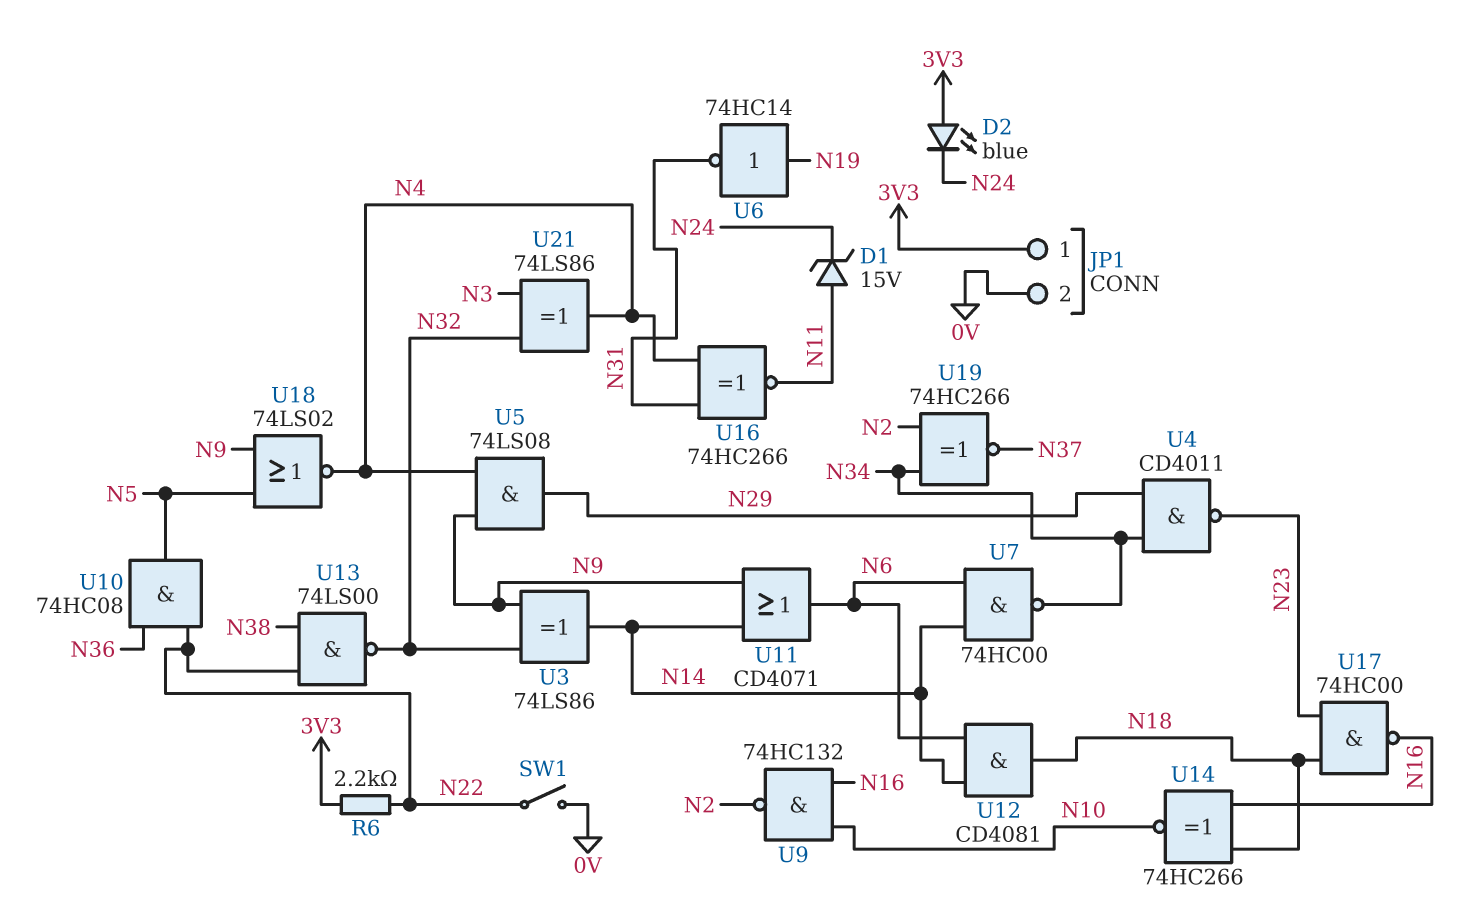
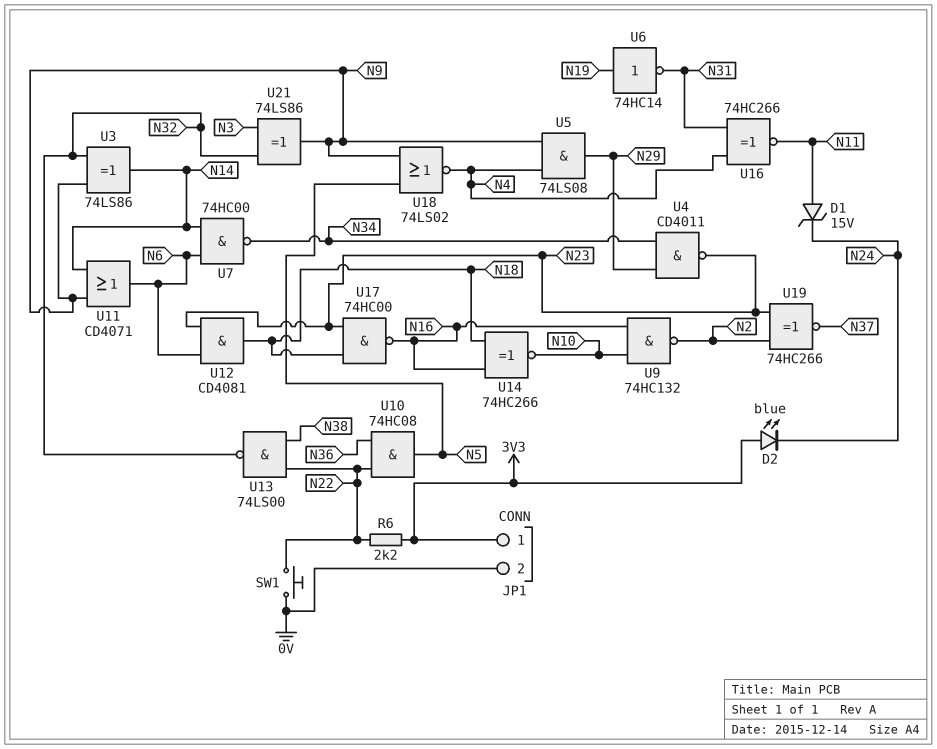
SW1: switch (0V, N22) -> button (0V, N22)
U12: AND CD4081 (in N6, in N14, out N18) -> AND CD4081 (in N6, in N23, out N18)
U19: XNOR 74HC266 (in N2, in N34, out N37) -> XNOR 74HC266 (in N2, in N23, out N37)
U21: XOR 74LS86 (in N3, in N32, out N4) -> XOR 74LS86 (in N3, in N32, out N9)

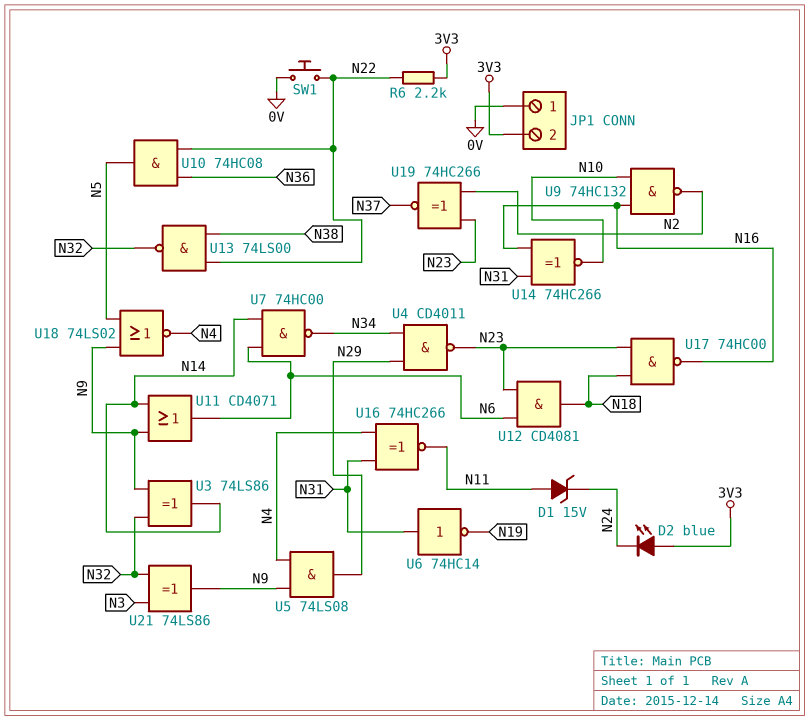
JP1 pin 1: 3V3 -> 0V
JP1 pin 2: 0V -> 3V3
U6: NOT 74HC14 (in N19, out N31) -> NOT 74HC14 (in N31, out N19)
U14: XNOR 74HC266 (in N16, in N18, out N10) -> XNOR 74HC266 (in N16, in N31, out N10)

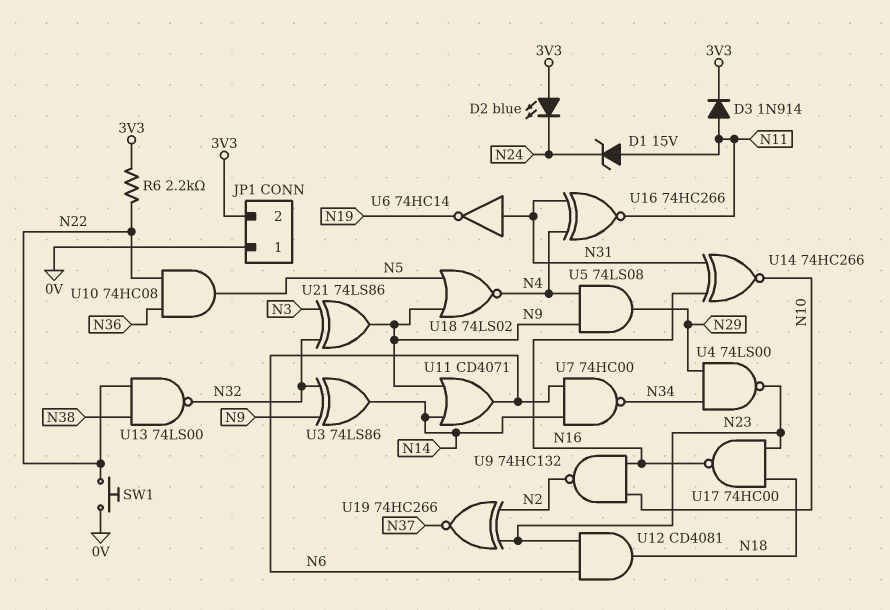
D3: none -> diode 1N914 (A N11, K 3V3)
U4: NAND CD4011 (in N29, in N34, out N23) -> NAND 74LS00 (in N29, in N34, out N23)

